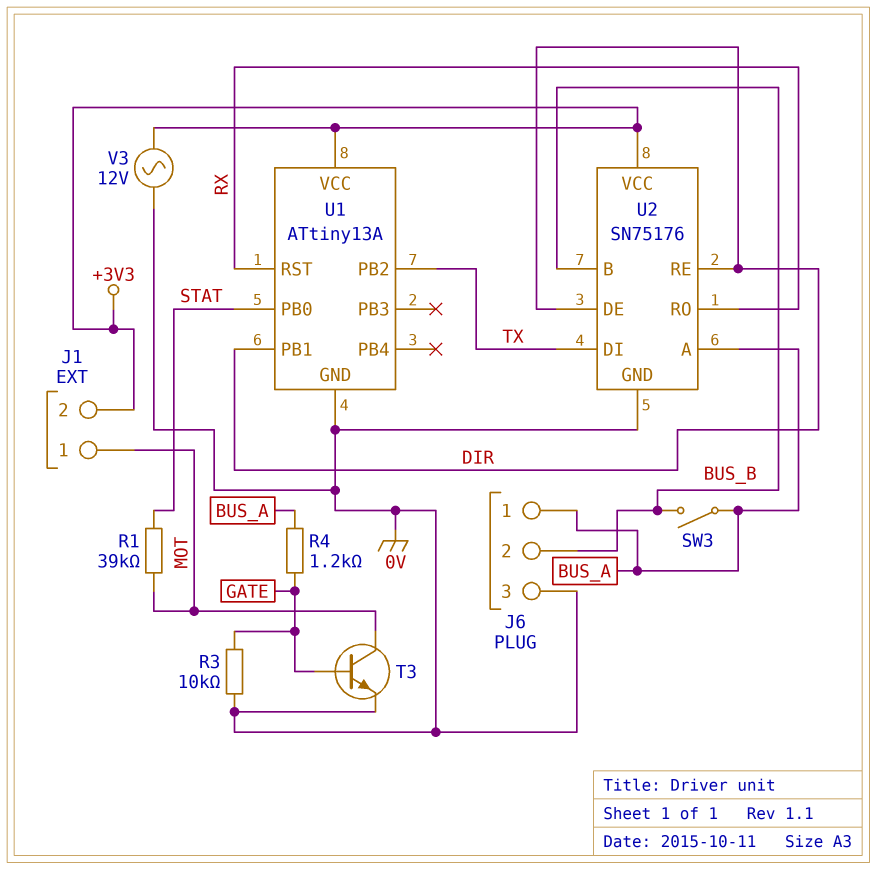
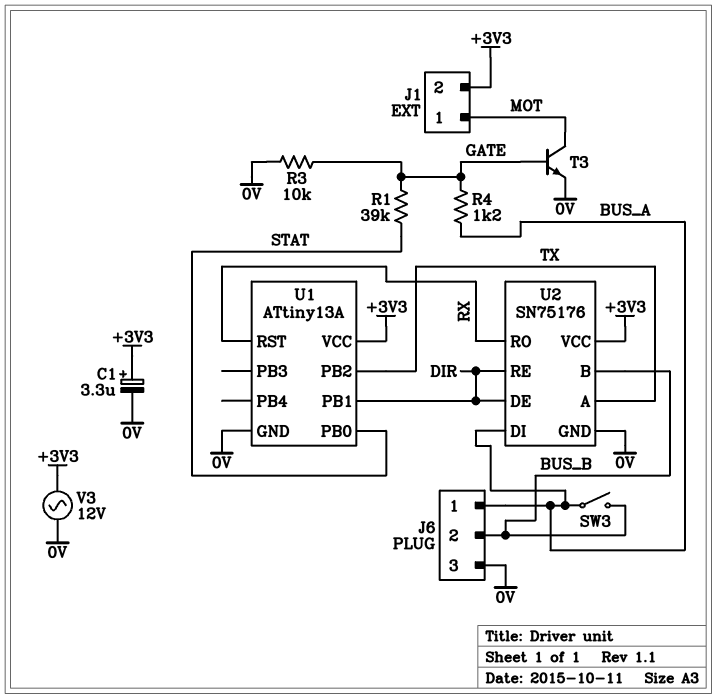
C1: none -> 3.3uF (plus +3V3, minus 0V)
R1: 39k (MOT, STAT) -> 39k (GATE, STAT)
U2 pin A: BUS_A -> TX
U2 pin DI: TX -> BUS_A

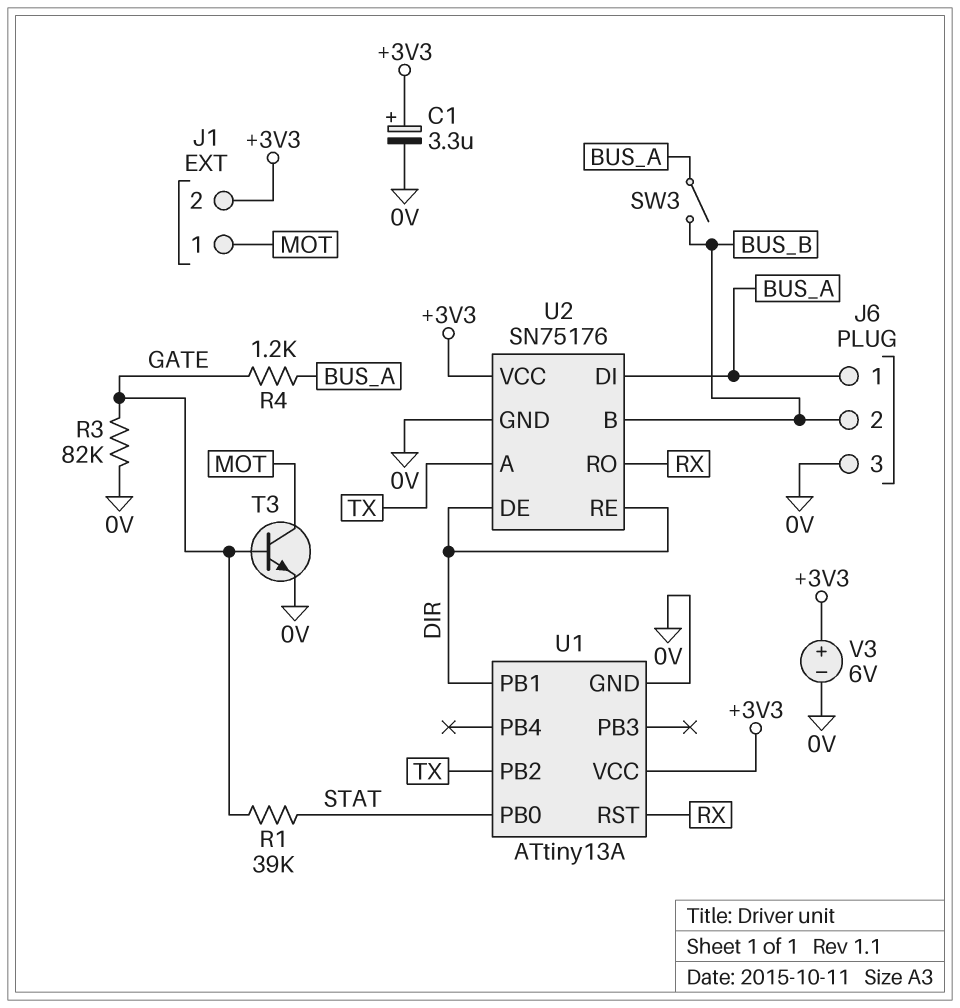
R3: 10k (0V, GATE) -> 82k (0V, GATE)
V3: AC 12V (+3V3, 0V) -> 6V (plus +3V3, minus 0V)

